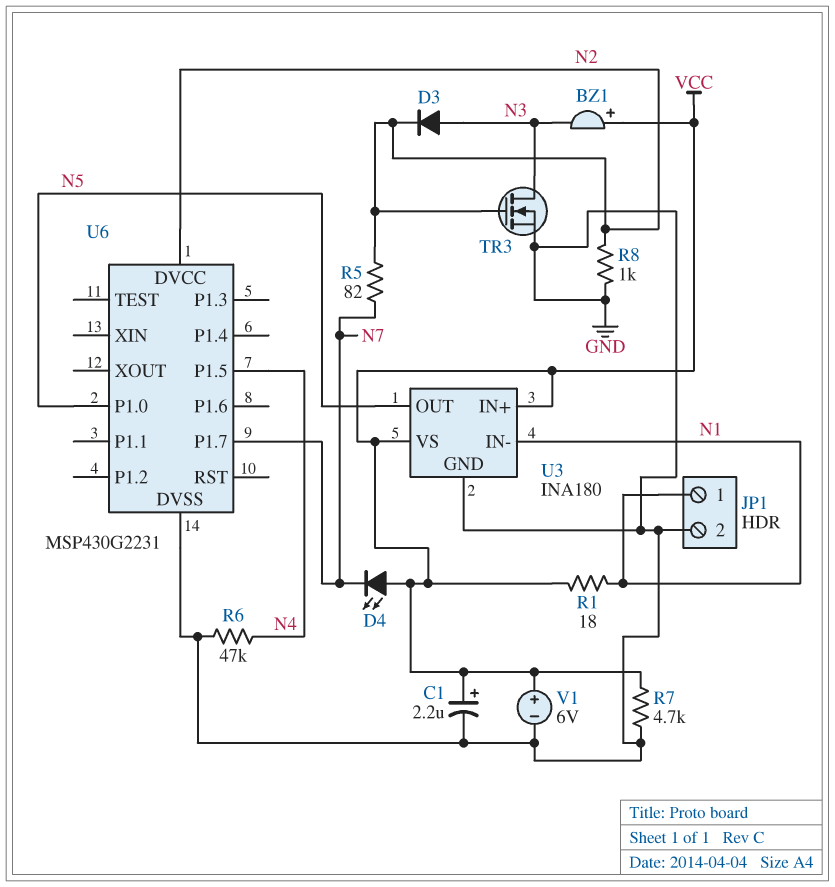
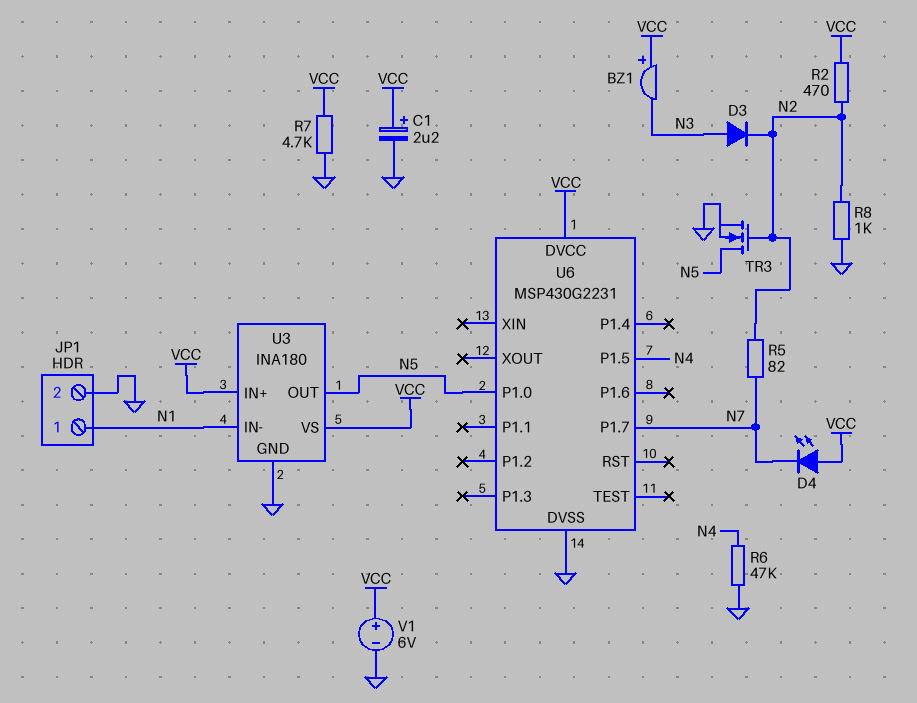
R1: 18 (N1, VCC) -> none
R2: none -> 470 (N2, VCC)
TR3: NMOS (G N2, D N3, S GND) -> NMOS (G N2, D N5, S GND)
U6 pin DVCC: N2 -> VCC

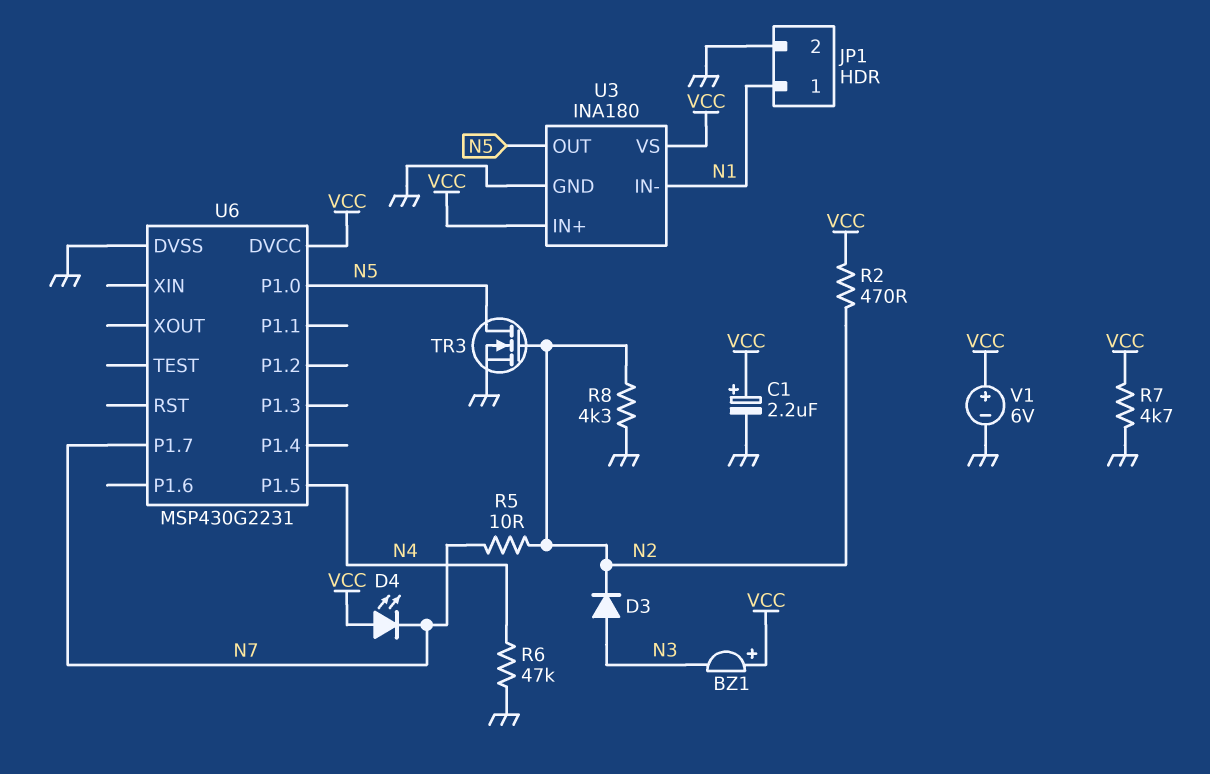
R5: 82 (N2, N7) -> 10 (N2, N7)
R8: 1k (GND, N2) -> 4.3k (GND, N2)

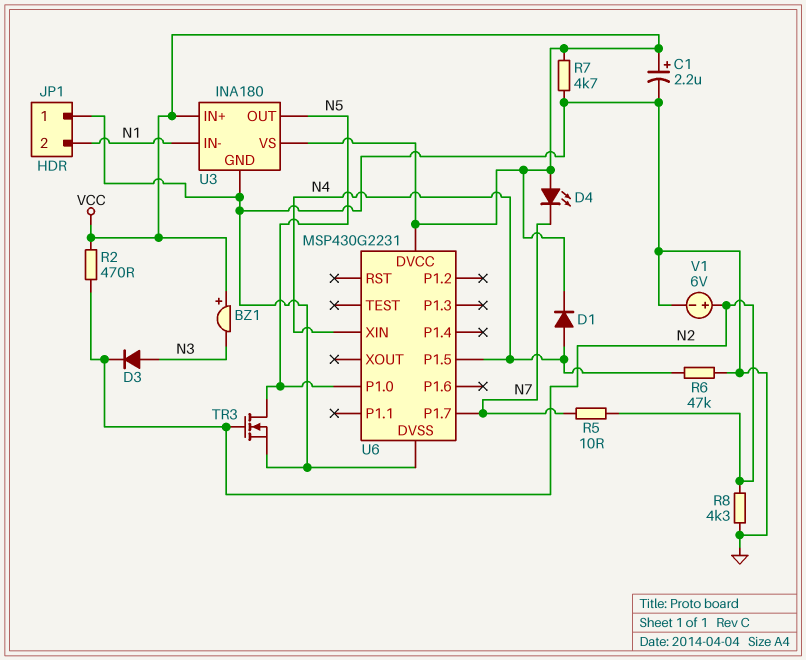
D1: none -> diode (A N4, K VCC)
JP1 pin 1: N1 -> GND
JP1 pin 2: GND -> N1
U6 pin XIN: none -> N4
V1: 6V (plus VCC, minus GND) -> 6V (plus N2, minus GND)

